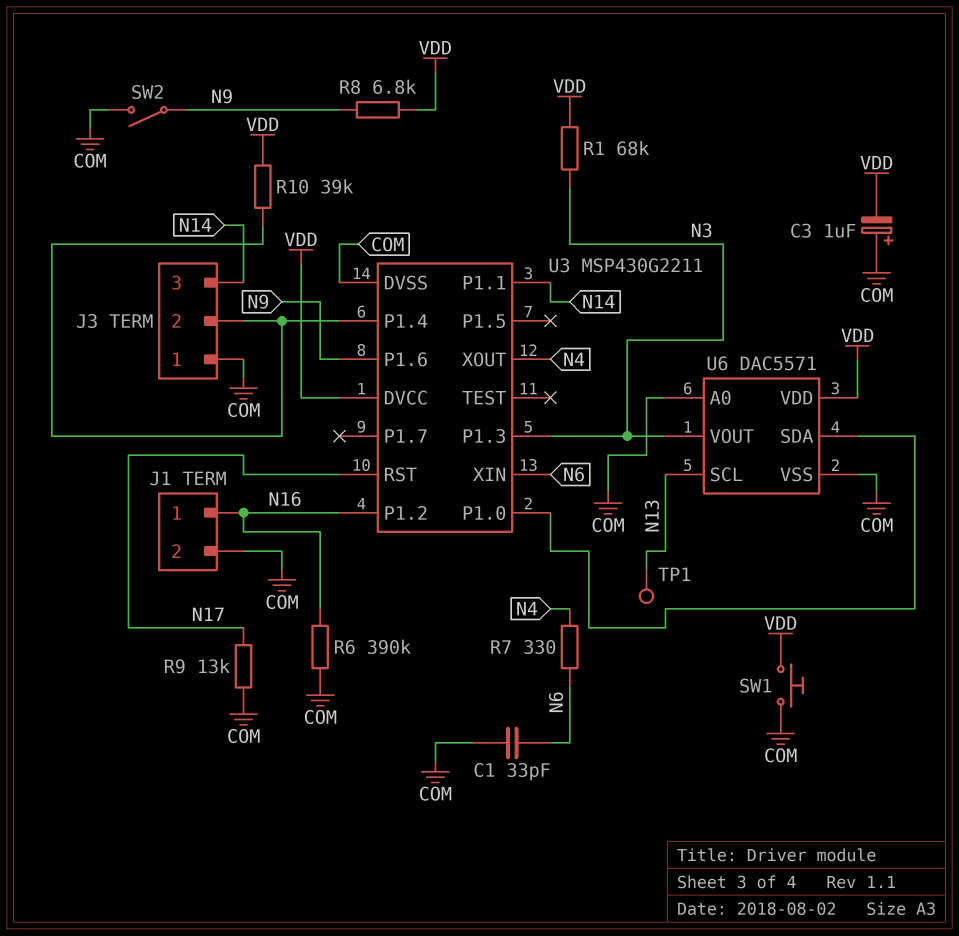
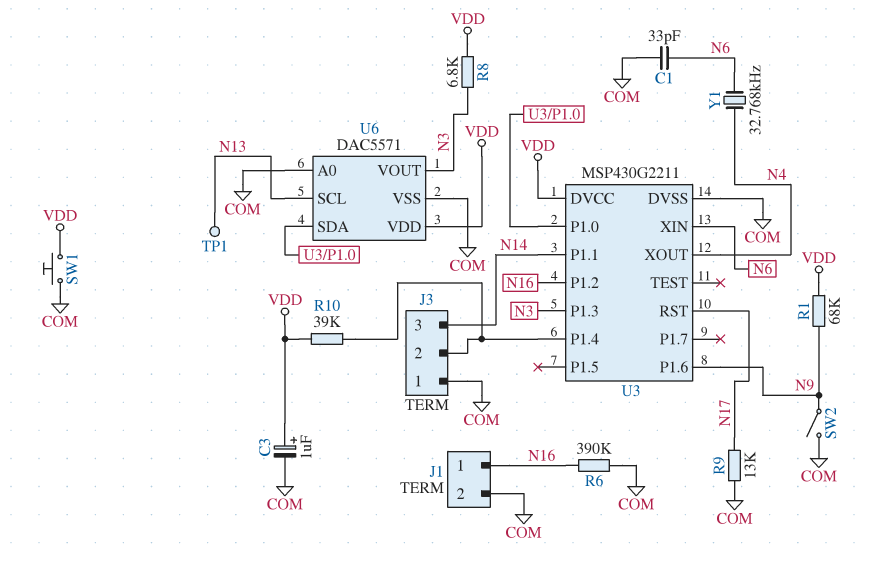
C3: 1uF (plus COM, minus VDD) -> 1uF (plus VDD, minus COM)
R1: 68k (N3, VDD) -> 68k (N9, VDD)
R7: 330 (N4, N6) -> none
R8: 6.8k (N9, VDD) -> 6.8k (N3, VDD)
Y1: none -> 32.768kHz (N4, N6)

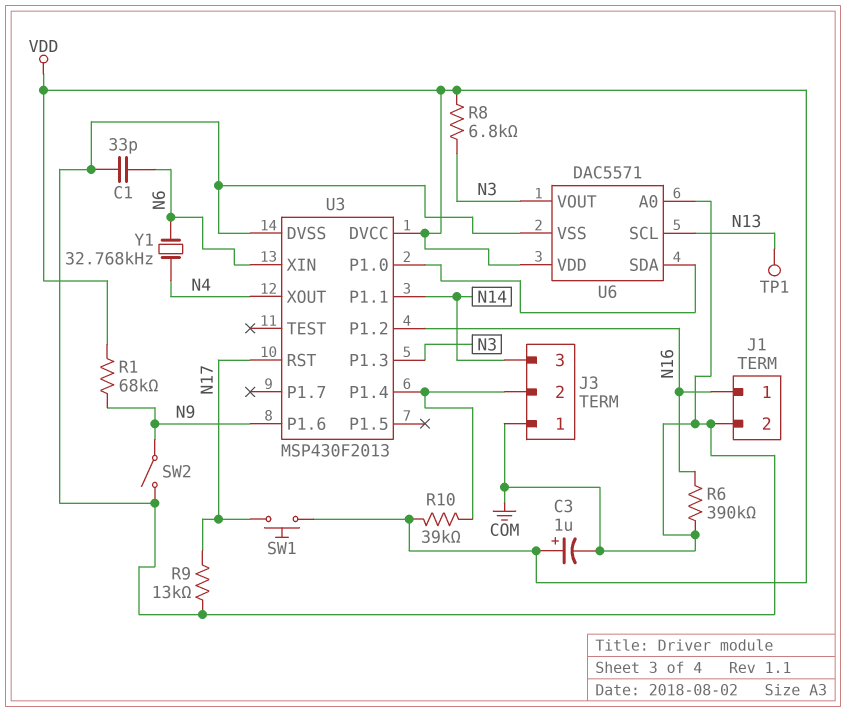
SW1: button (COM, VDD) -> button (N17, VDD)
U3: MSP430G2211 -> MSP430F2013

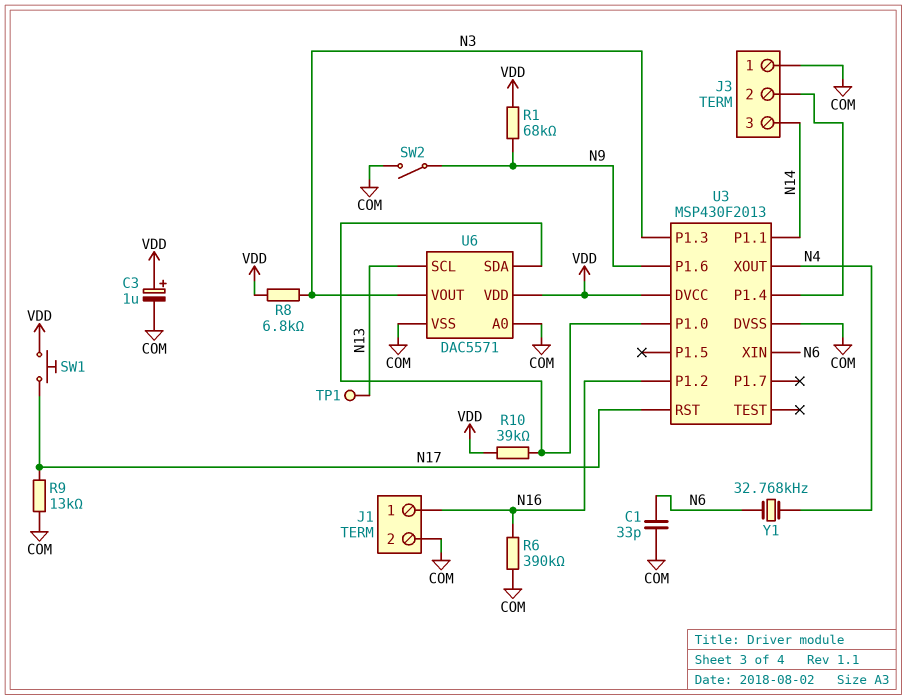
R10: 39k (J3/2, VDD) -> 39k (U3/P1.0, VDD)

